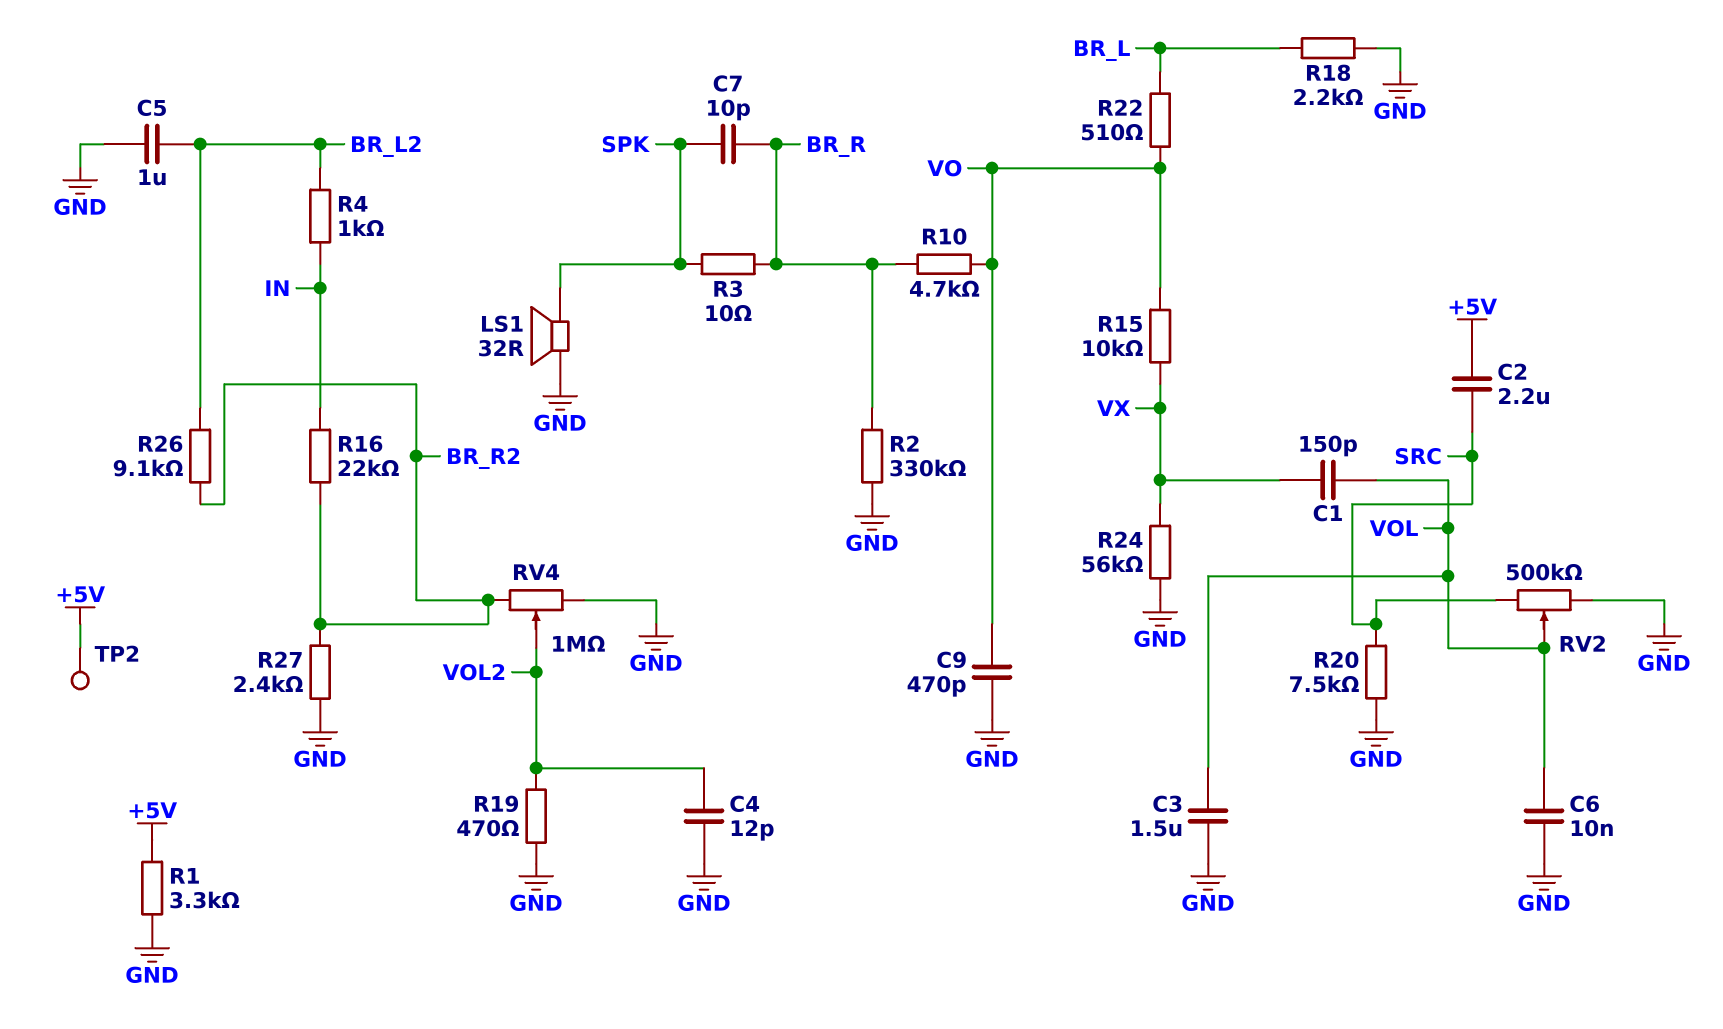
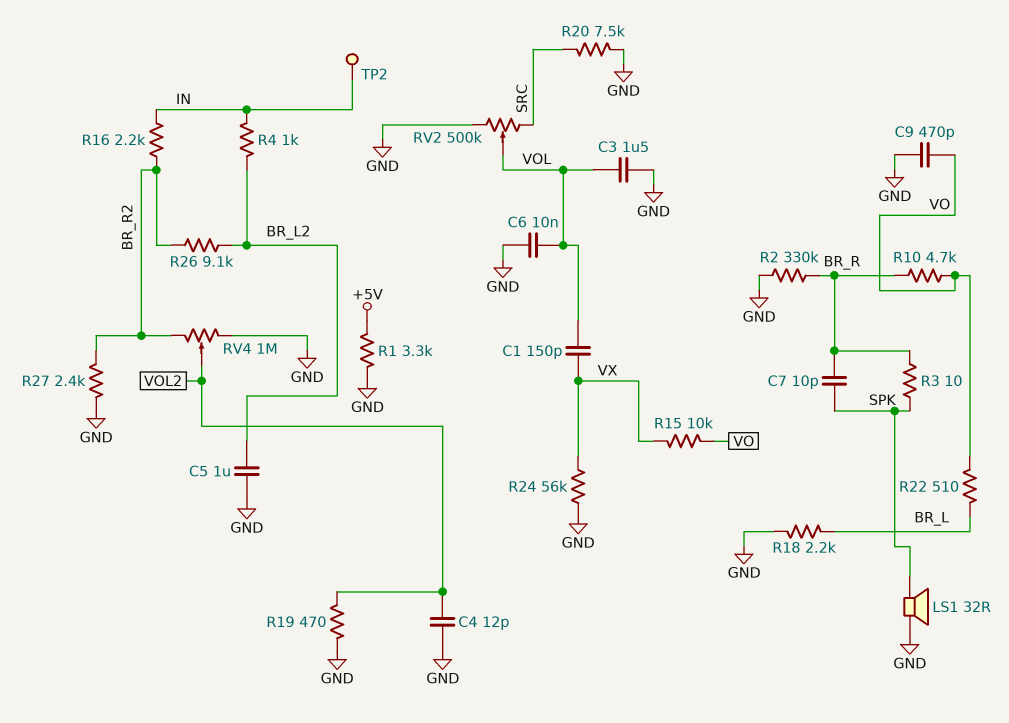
C2: 2.2uF (+5V, SRC) -> none
R16: 22k (BR_R2, IN) -> 2.2k (BR_R2, IN)
TP2: test point (+5V) -> test point (IN)

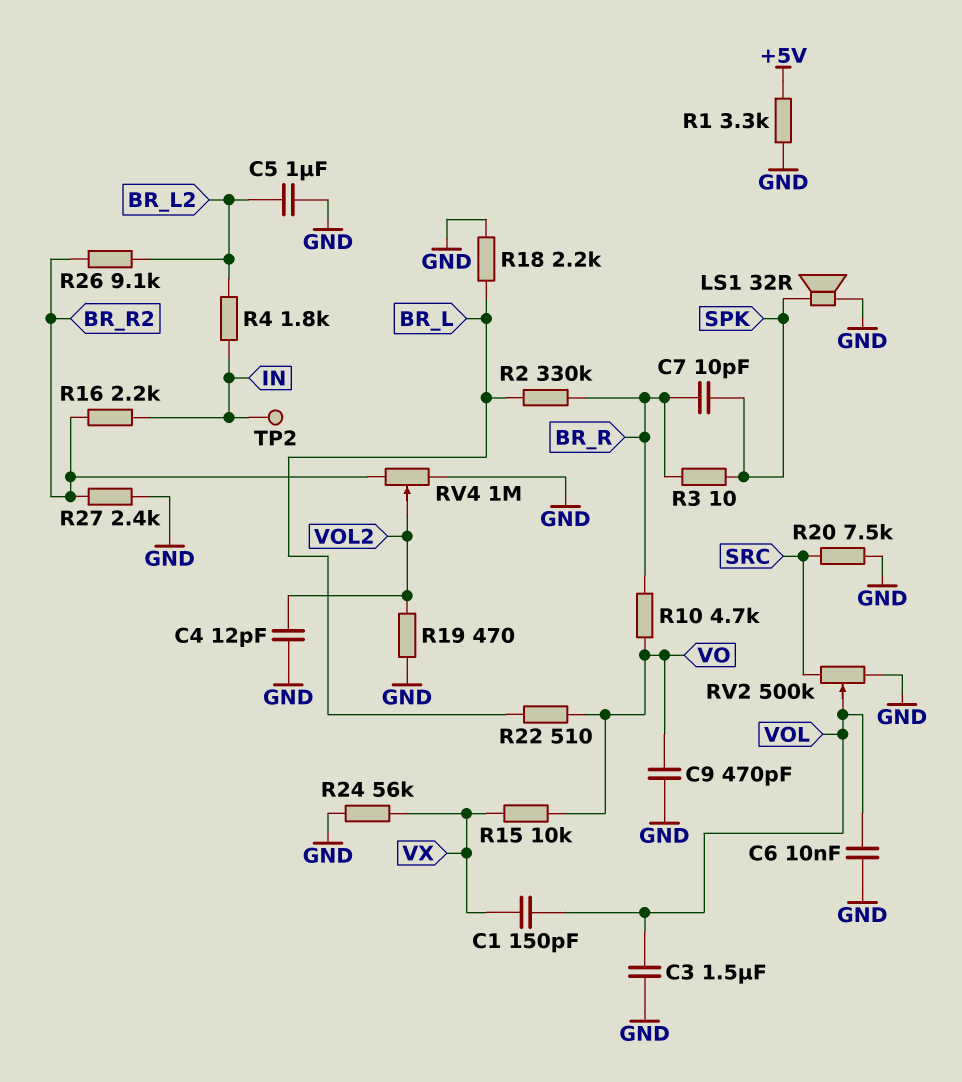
R2: 330k (BR_R, GND) -> 330k (BR_L, BR_R)
R4: 1k (BR_L2, IN) -> 1.8k (BR_L2, IN)

